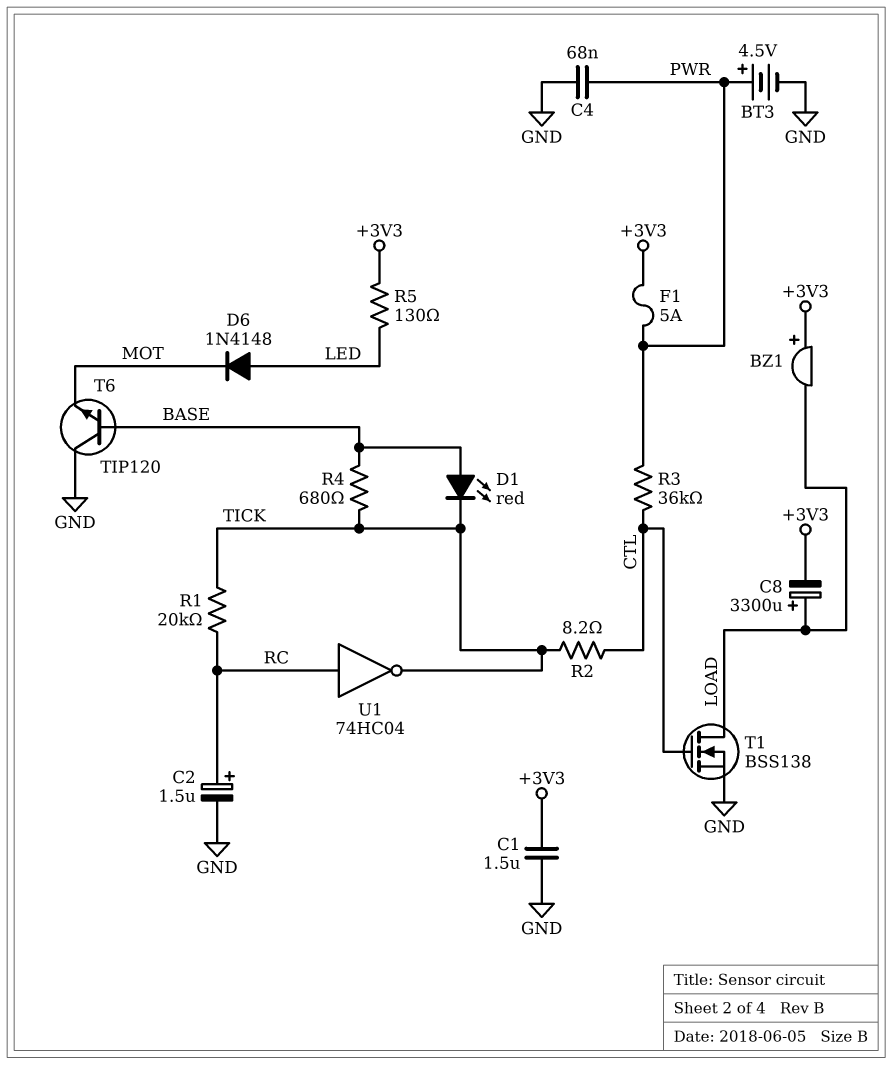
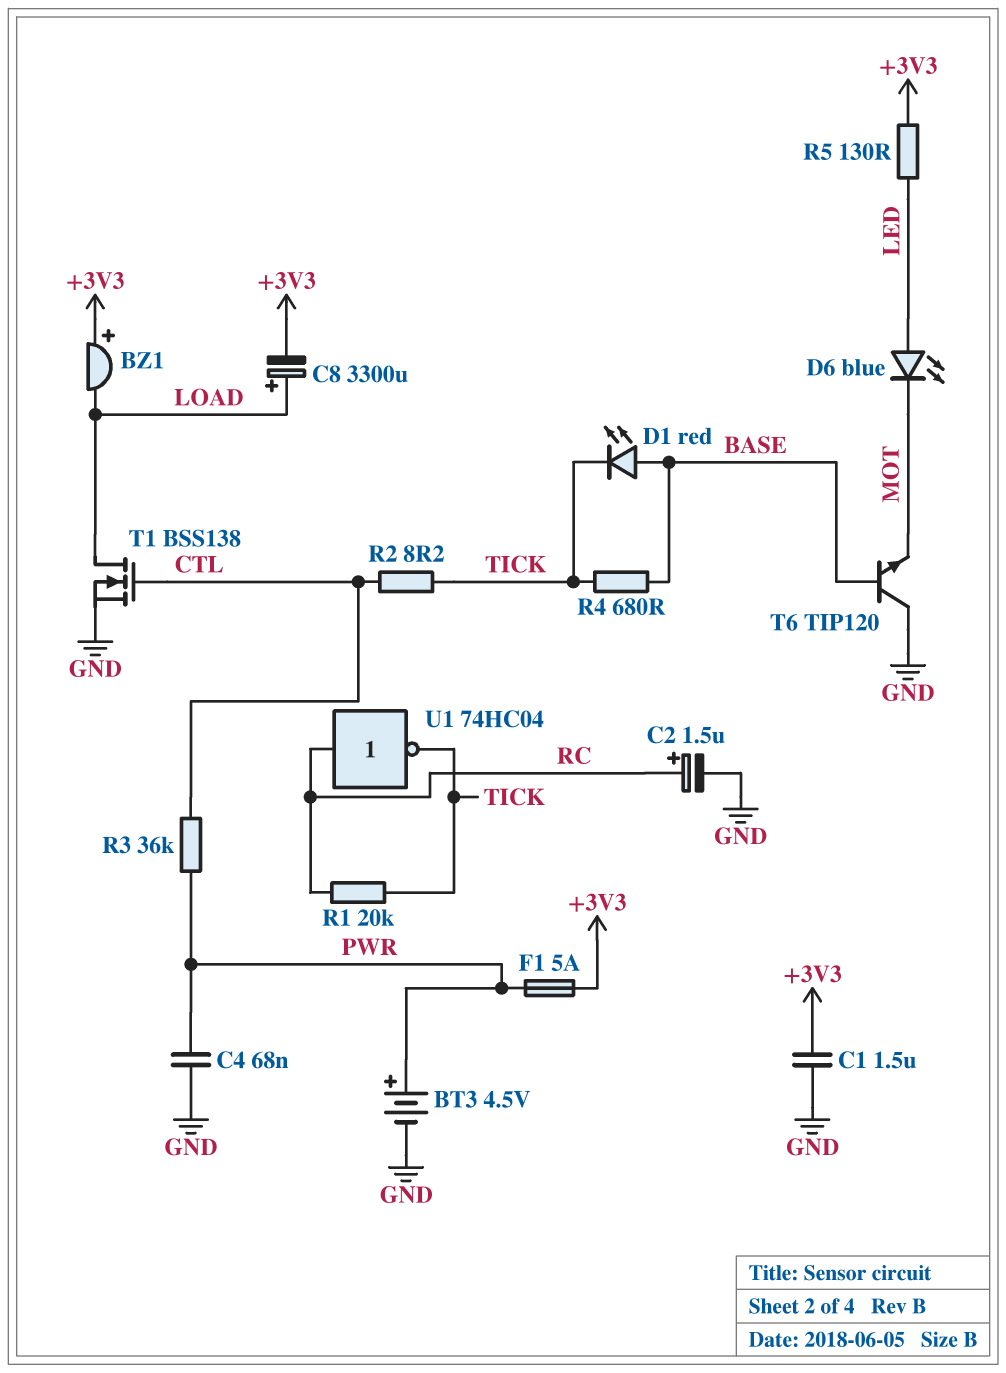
D6: diode 1N4148 (A LED, K MOT) -> LED blue (A LED, K MOT)

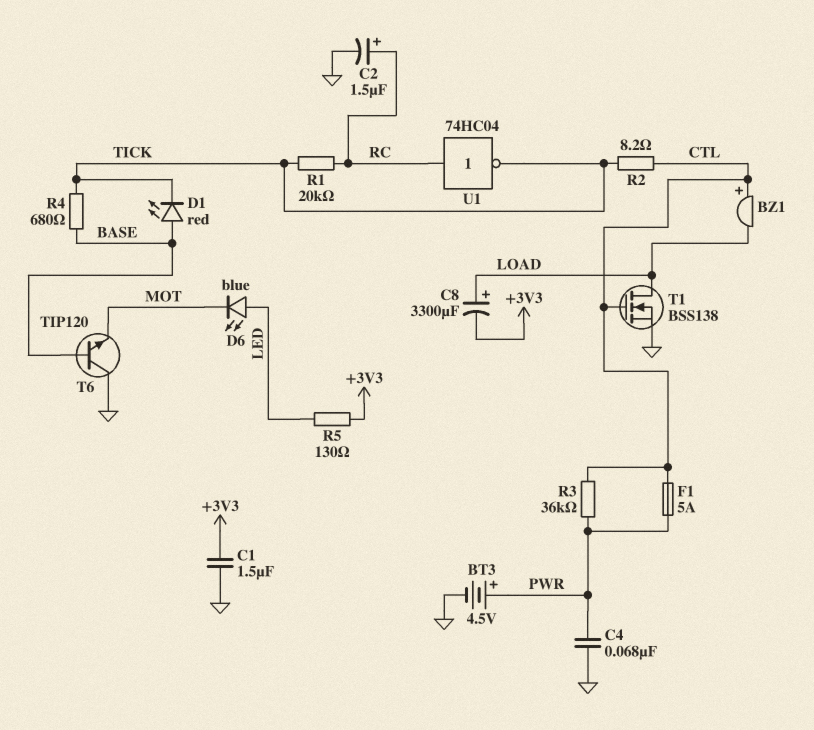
BZ1: buzzer (plus +3V3, minus LOAD) -> buzzer (plus CTL, minus LOAD)
F1: 5A (+3V3, PWR) -> 5A (CTL, PWR)

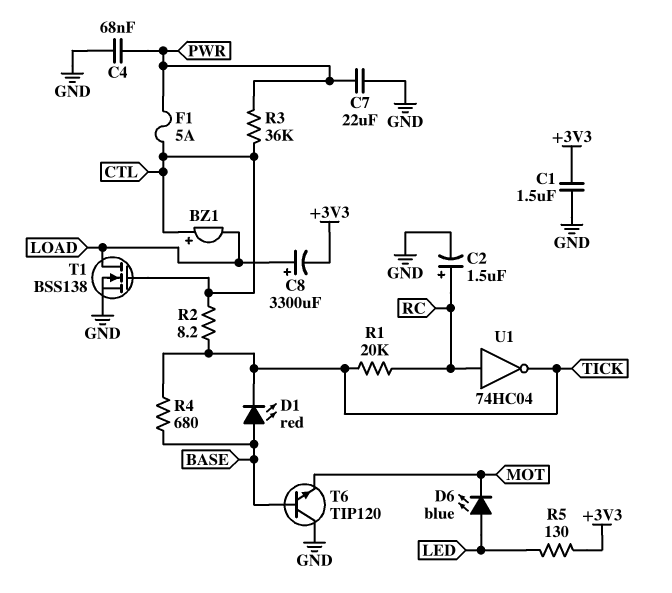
BT3: 4.5V (plus PWR, minus GND) -> none
C7: none -> 22uF (GND, PWR)

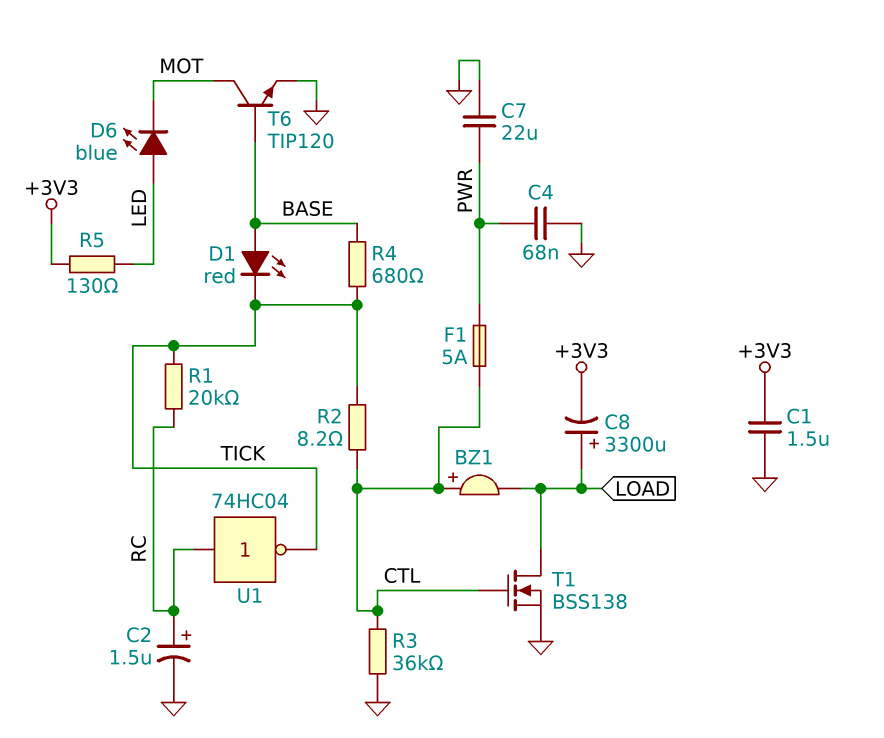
R3: 36k (CTL, PWR) -> 36k (CTL, GND)
T6: NPN TIP120 (B BASE, C GND, E MOT) -> NPN TIP120 (B BASE, C MOT, E GND)

